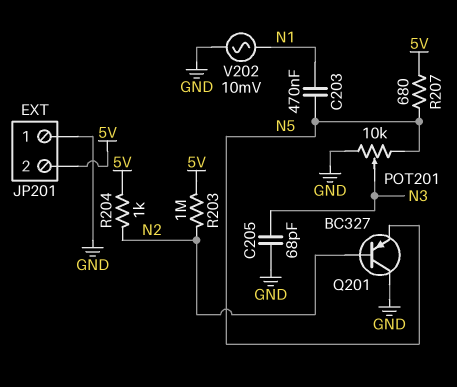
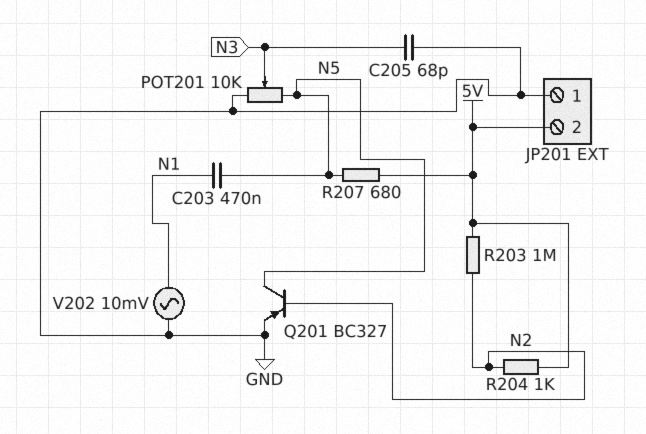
Q201: PNP BC327 (B N2, C GND, E N5) -> PNP BC327 (B N2, C N5, E GND)

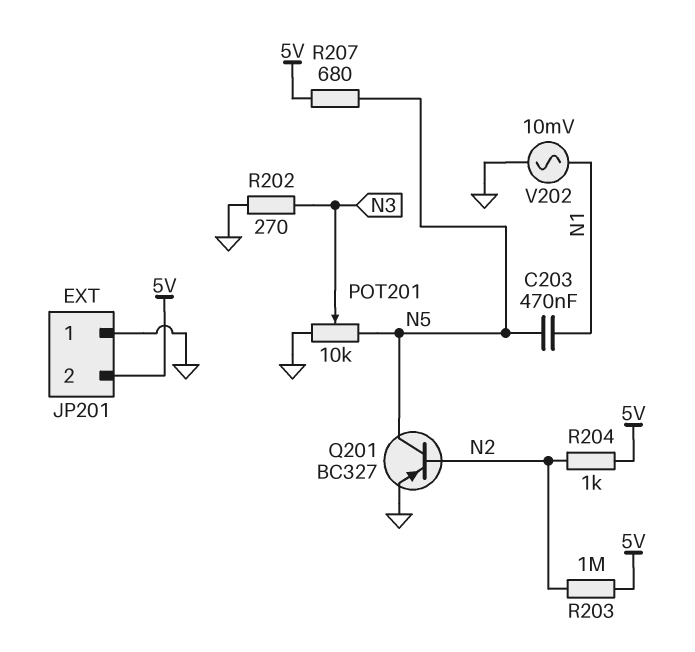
C205: 68pF (GND, N3) -> none
R202: none -> 270 (GND, N3)

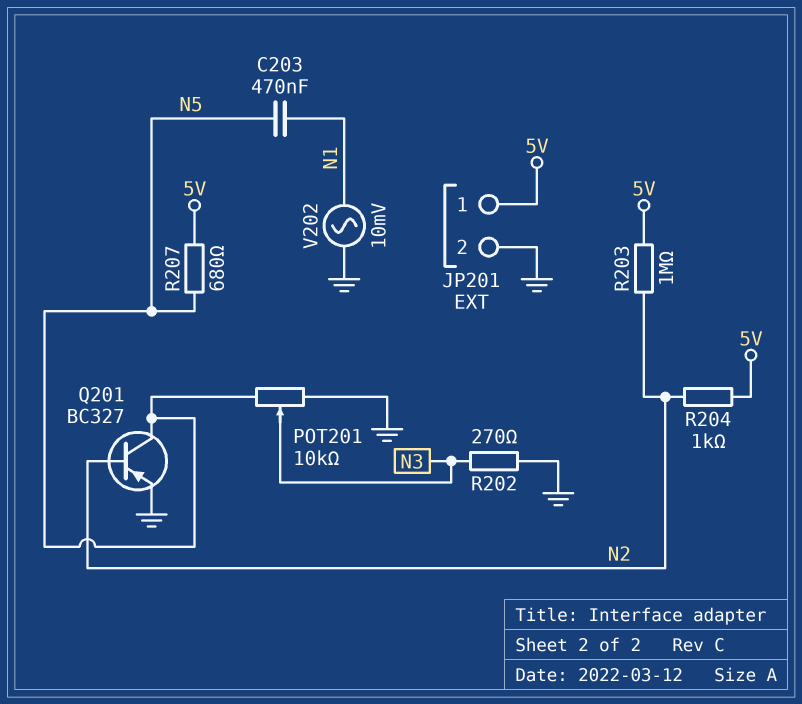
JP201 pin 1: GND -> 5V
JP201 pin 2: 5V -> GND

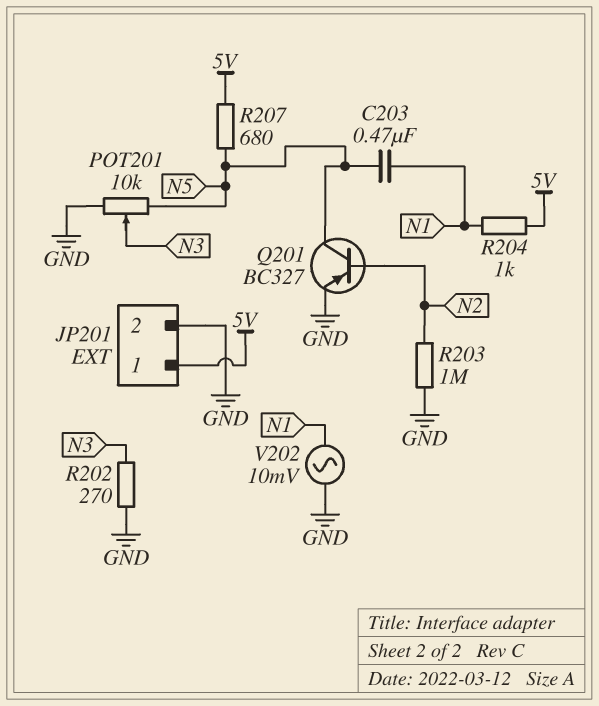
R203: 1M (5V, N2) -> 1M (GND, N2)
R204: 1k (5V, N2) -> 1k (5V, N1)

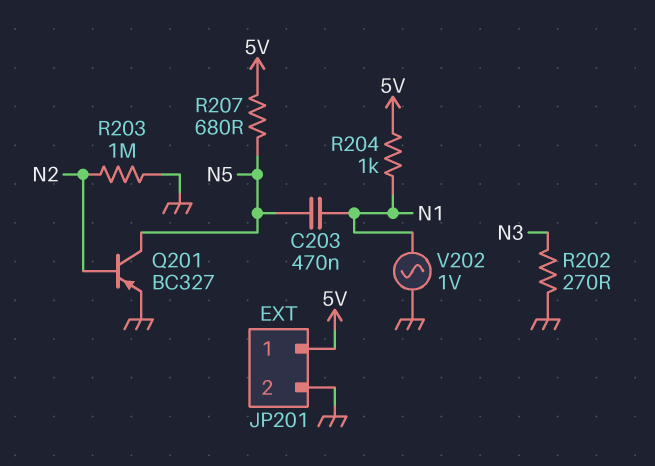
POT201: 10k (GND, N5, wiper N3) -> none
V202: AC 10mV (GND, N1) -> AC 1V (GND, N1)

